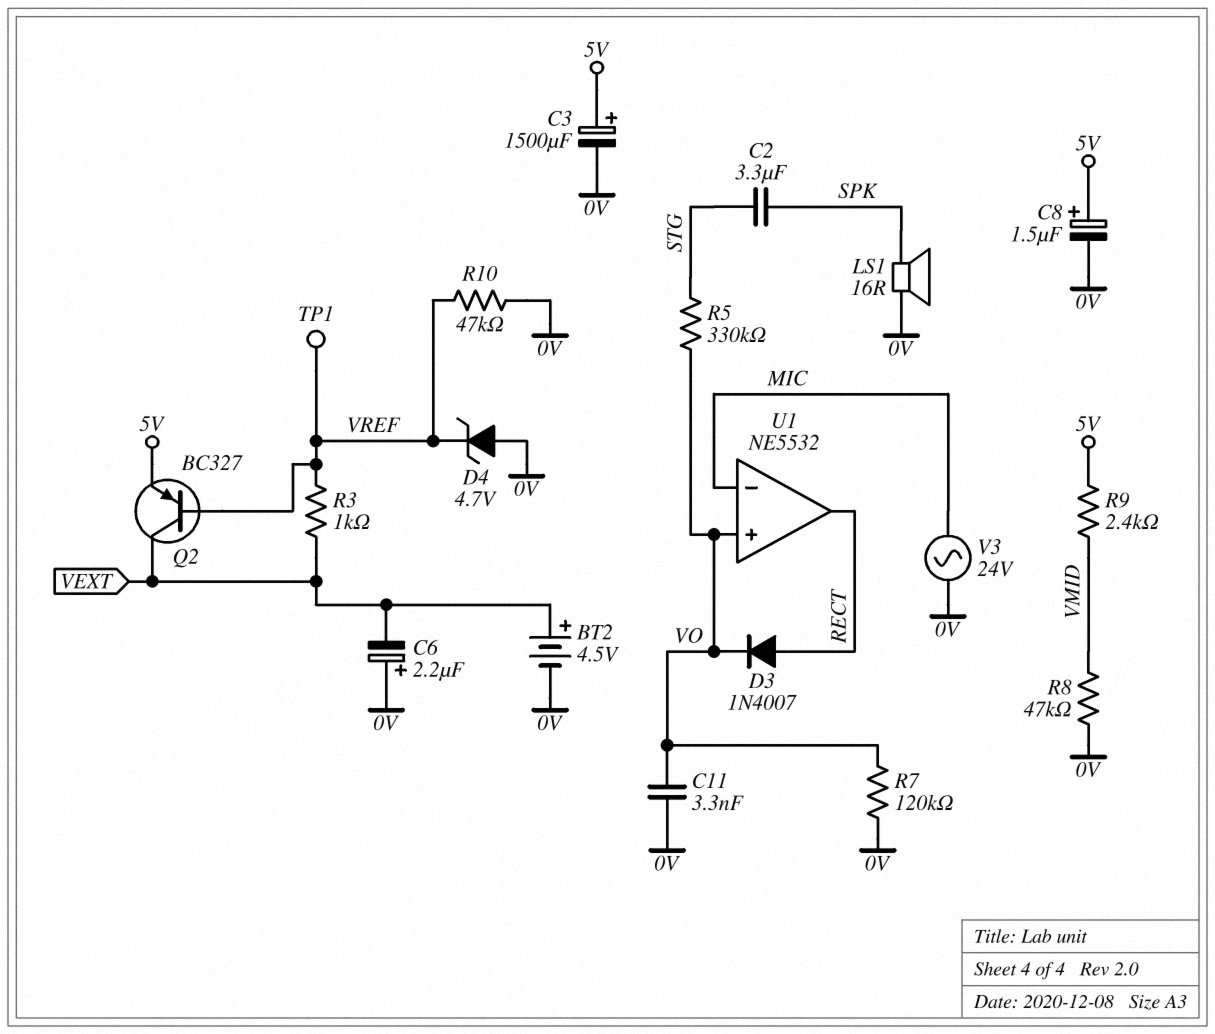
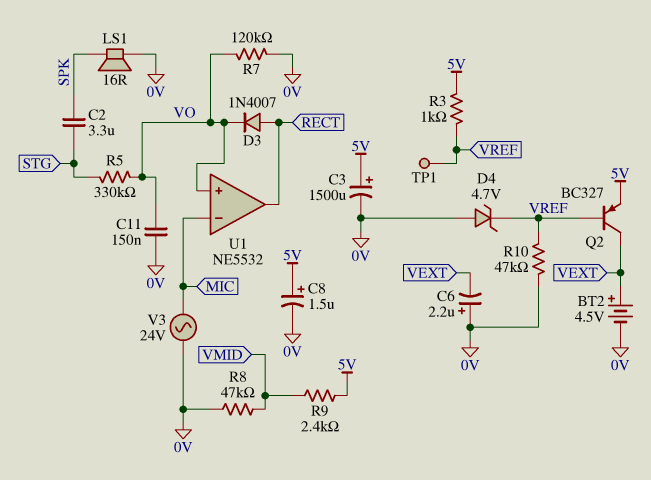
C11: 3.3nF (0V, VO) -> 150nF (0V, VO)
R3: 1k (VEXT, VREF) -> 1k (5V, VREF)

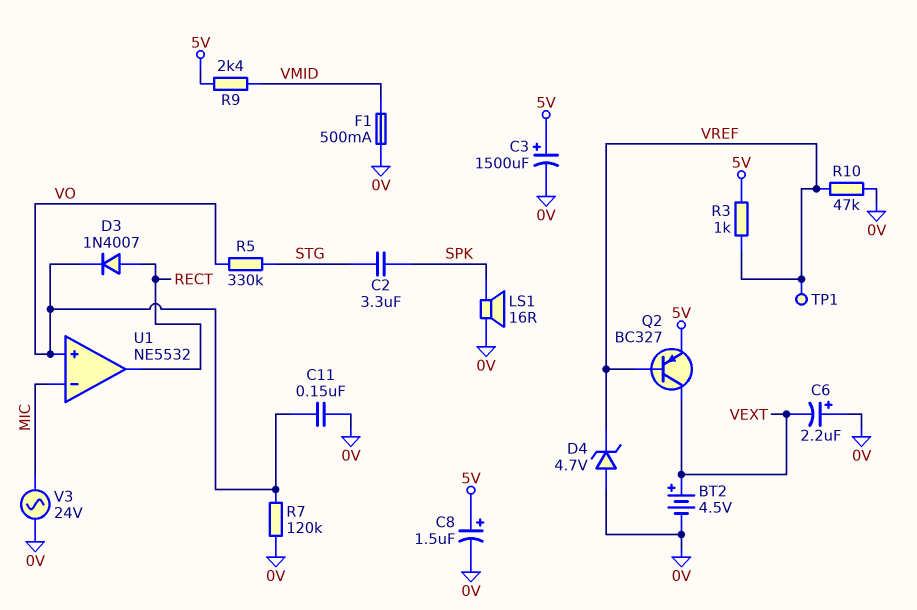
F1: none -> 500mA (0V, VMID)
R8: 47k (0V, VMID) -> none

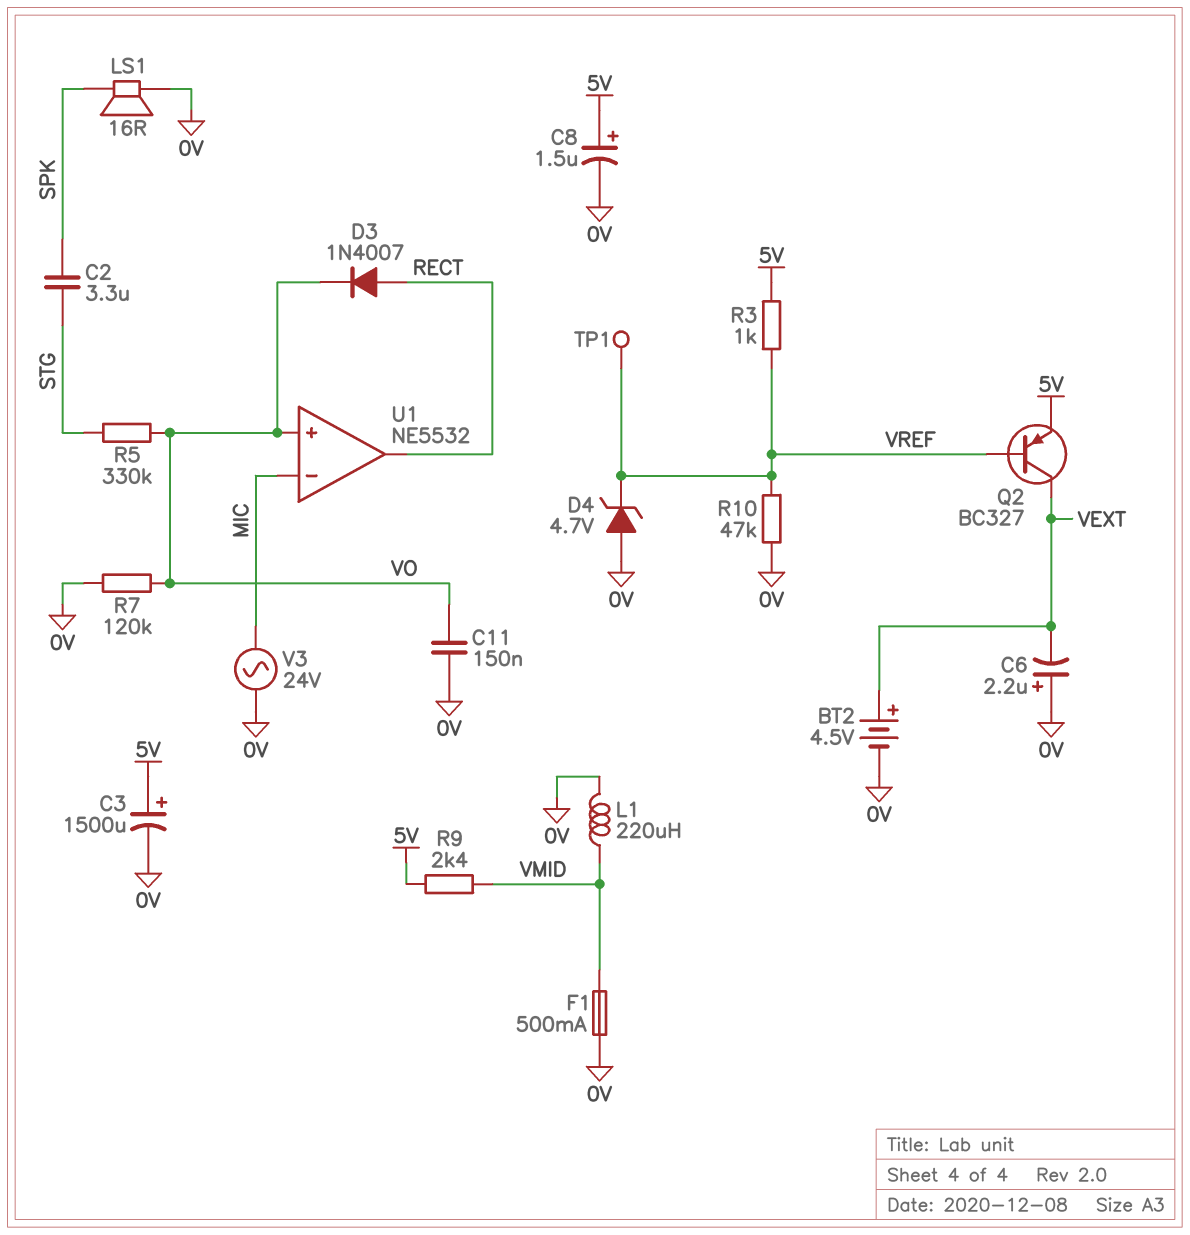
L1: none -> 220uH (0V, VMID)

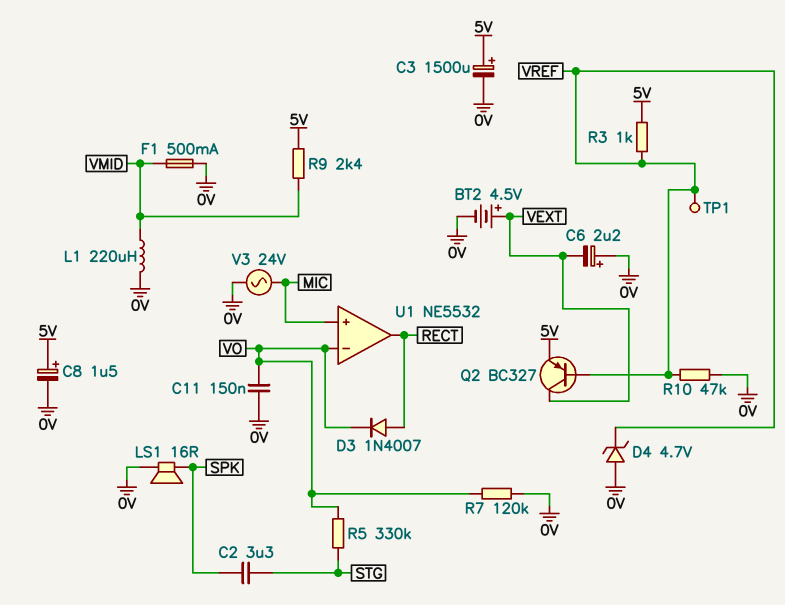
U1 pin in+: VO -> MIC
U1 pin in-: MIC -> VO

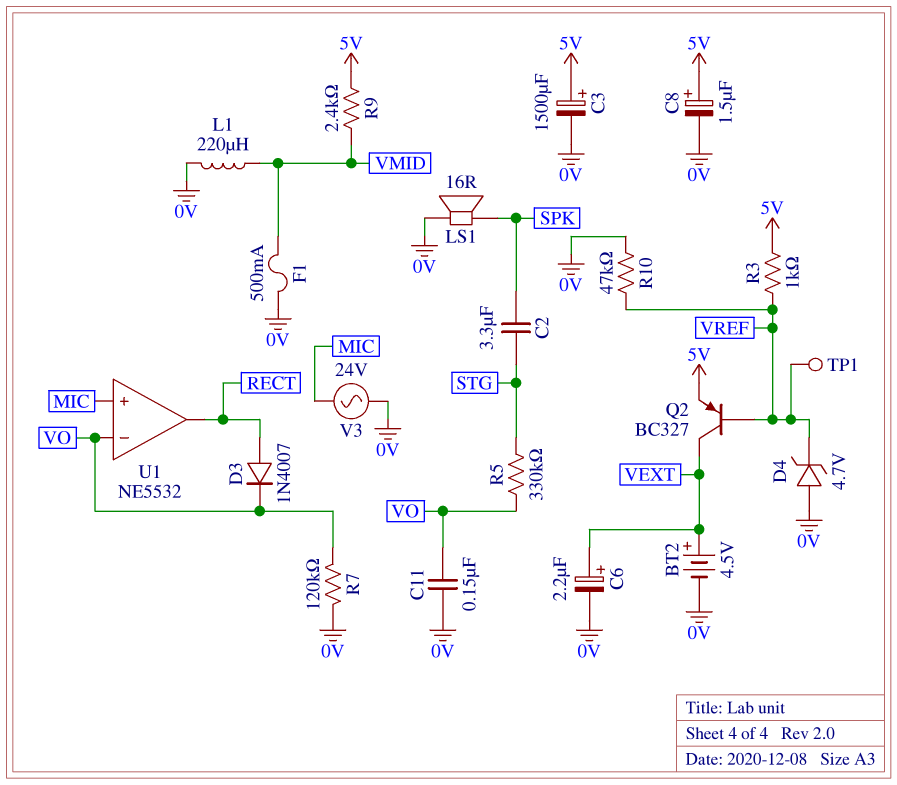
C6: 2.2uF (plus 0V, minus VEXT) -> 2.2uF (plus VEXT, minus 0V)

